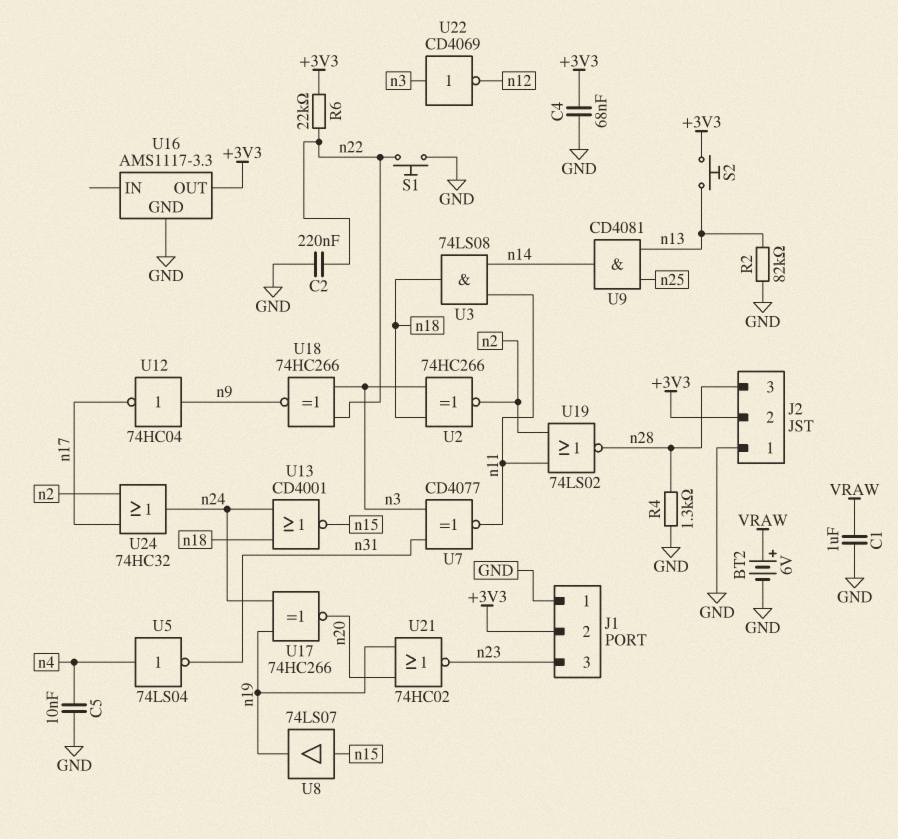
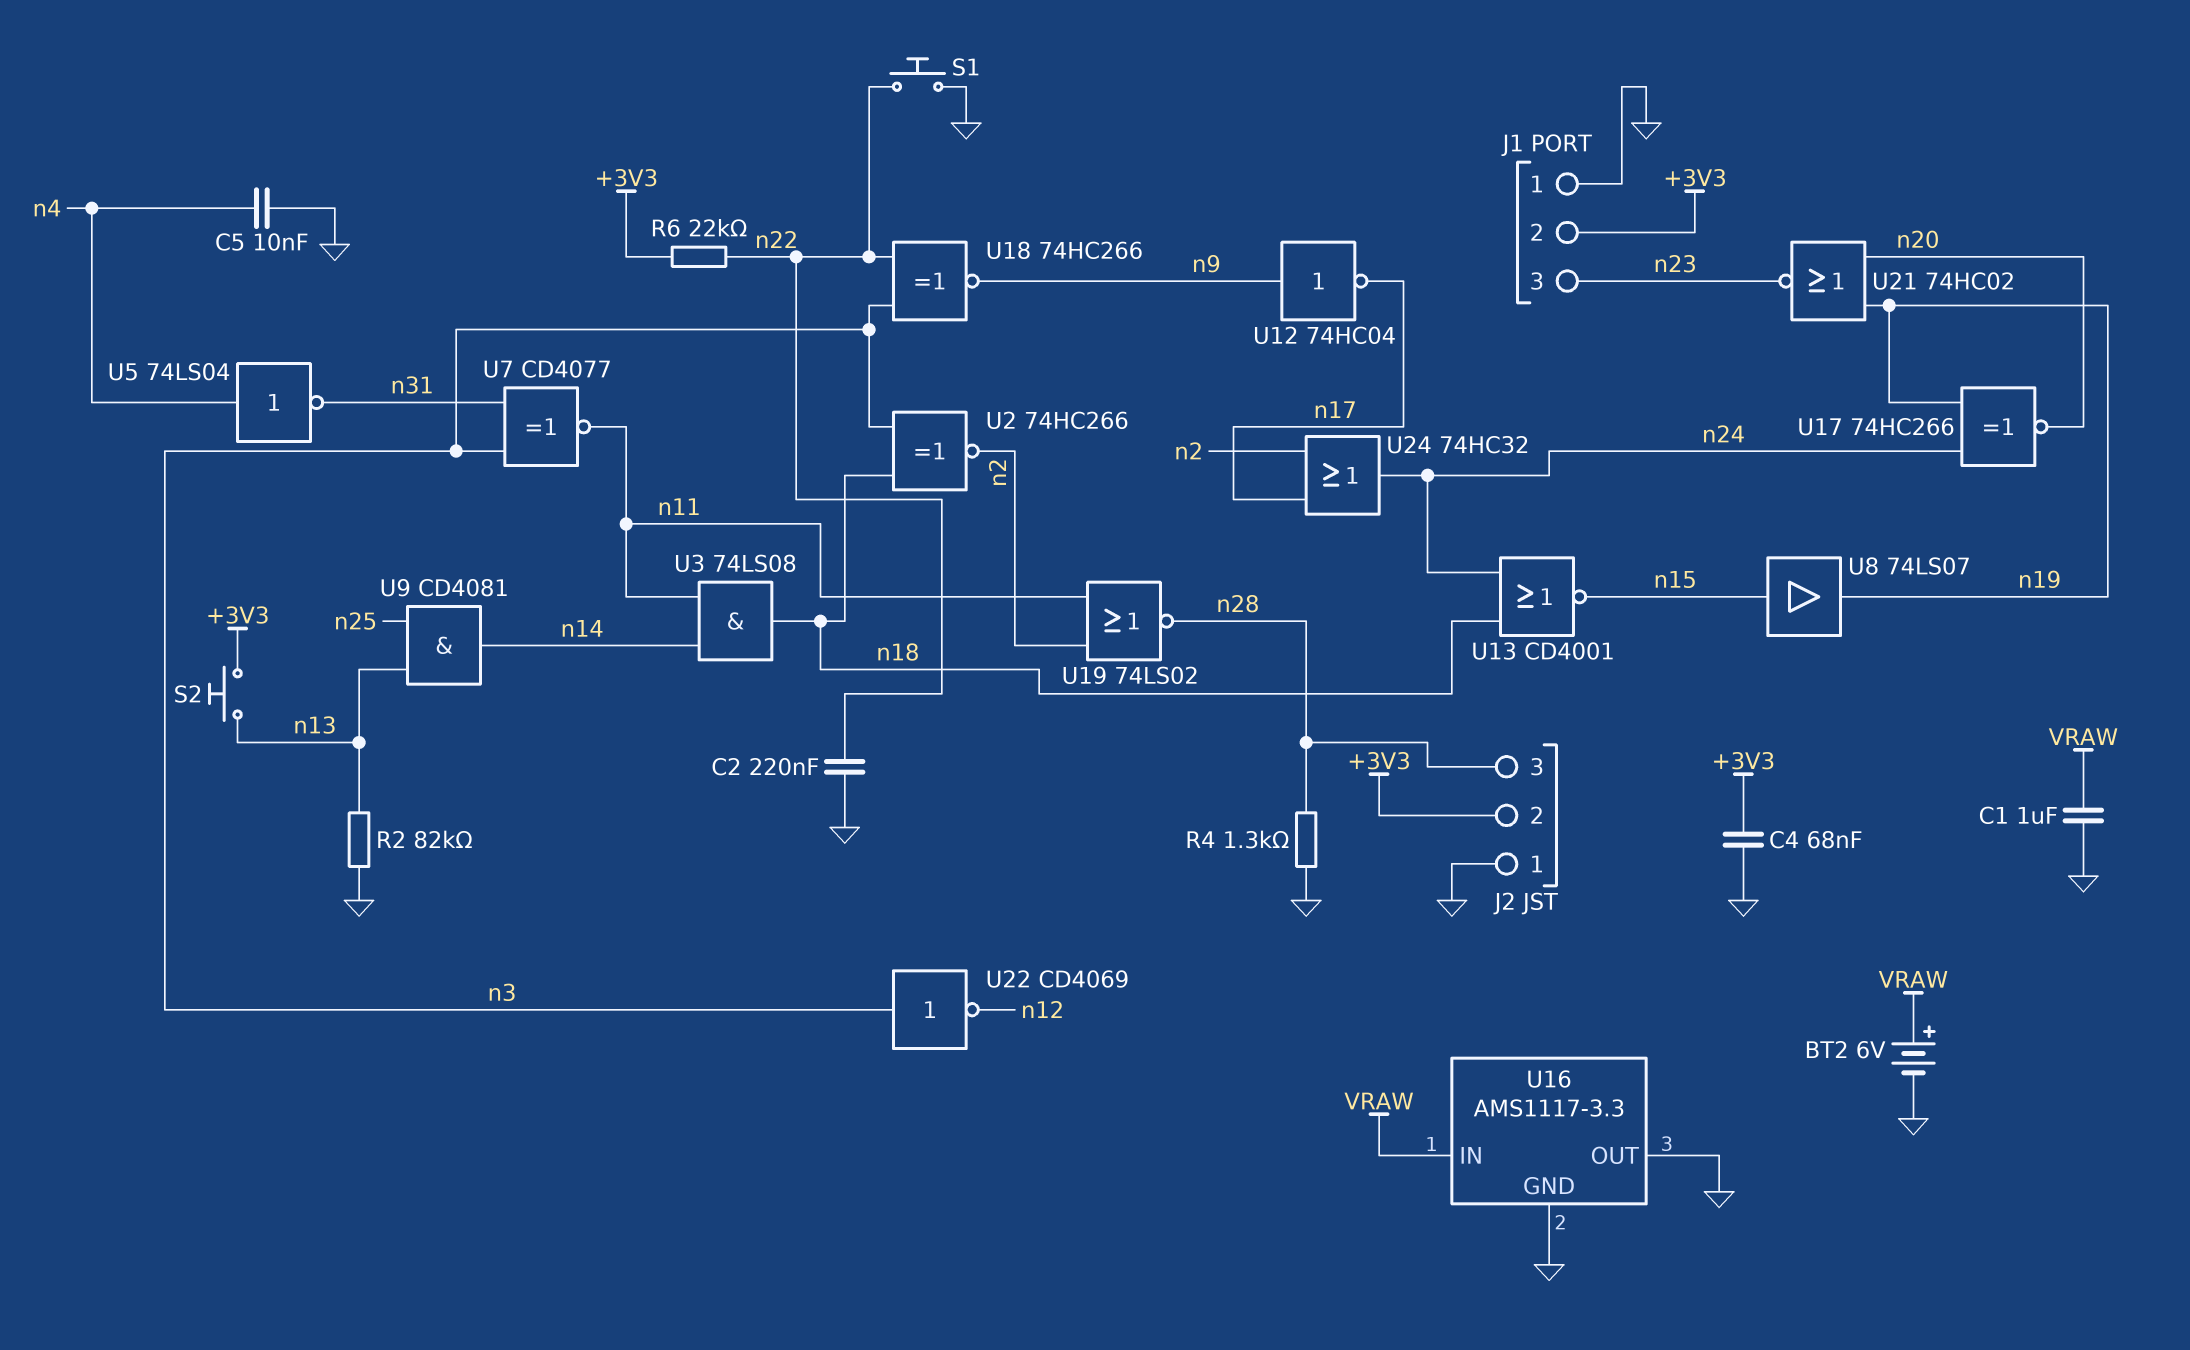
U16 pin IN: none -> VRAW
U16 pin OUT: +3V3 -> GND

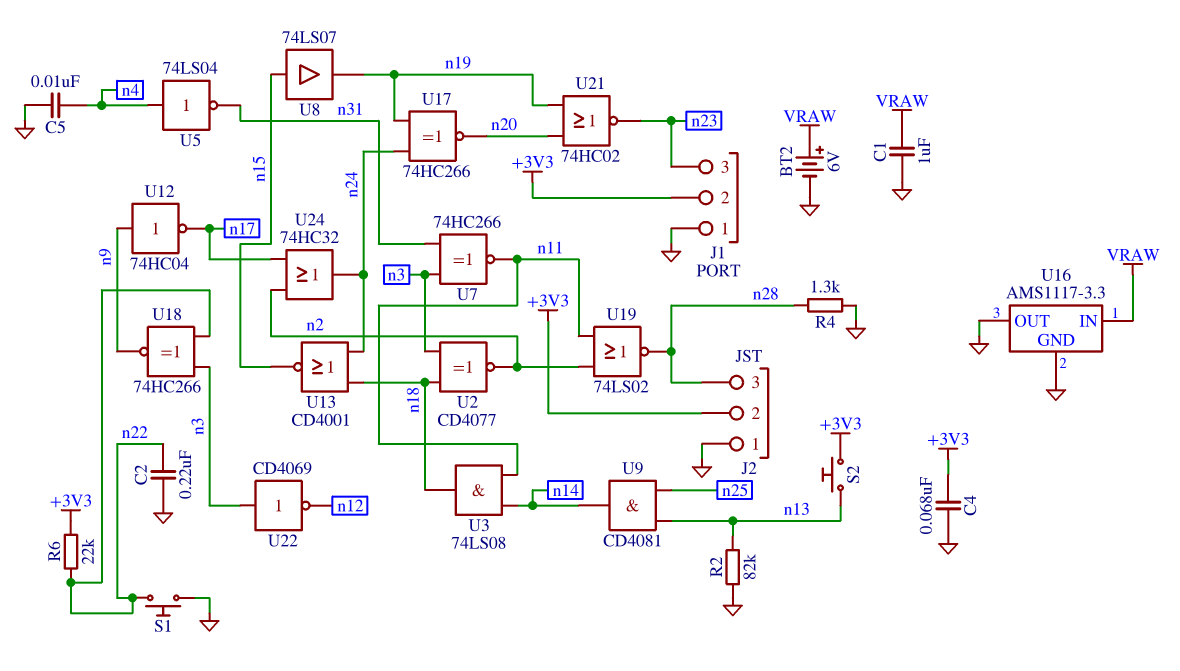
U2: XNOR 74HC266 (in n3, in n18, out n2) -> XNOR CD4077 (in n3, in n18, out n2)
U7: XNOR CD4077 (in n3, in n31, out n11) -> XNOR 74HC266 (in n3, in n31, out n11)

